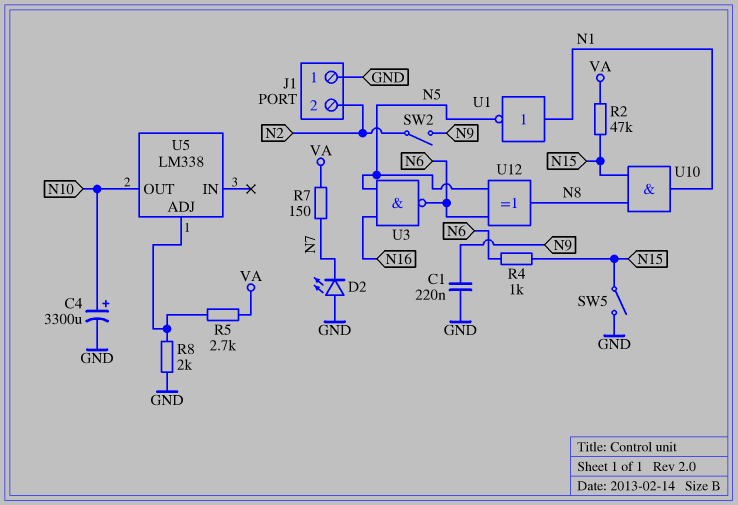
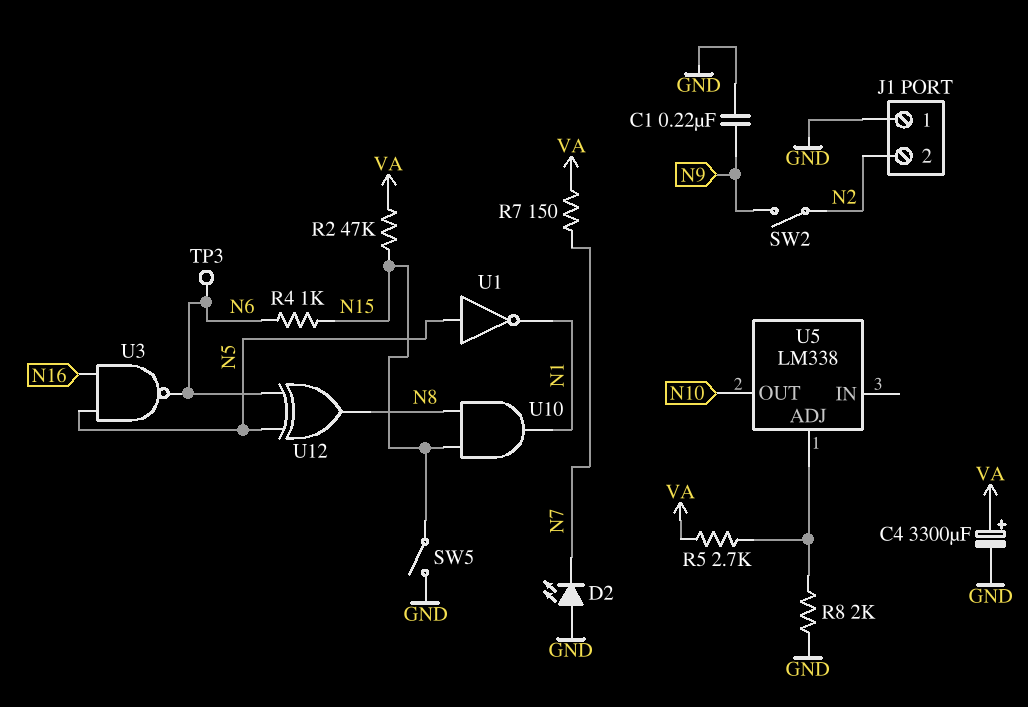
C4: 3300uF (plus N10, minus GND) -> 3300uF (plus VA, minus GND)
TP3: none -> test point (N6)
U1: NOT (in N1, out N5) -> NOT (in N5, out N1)

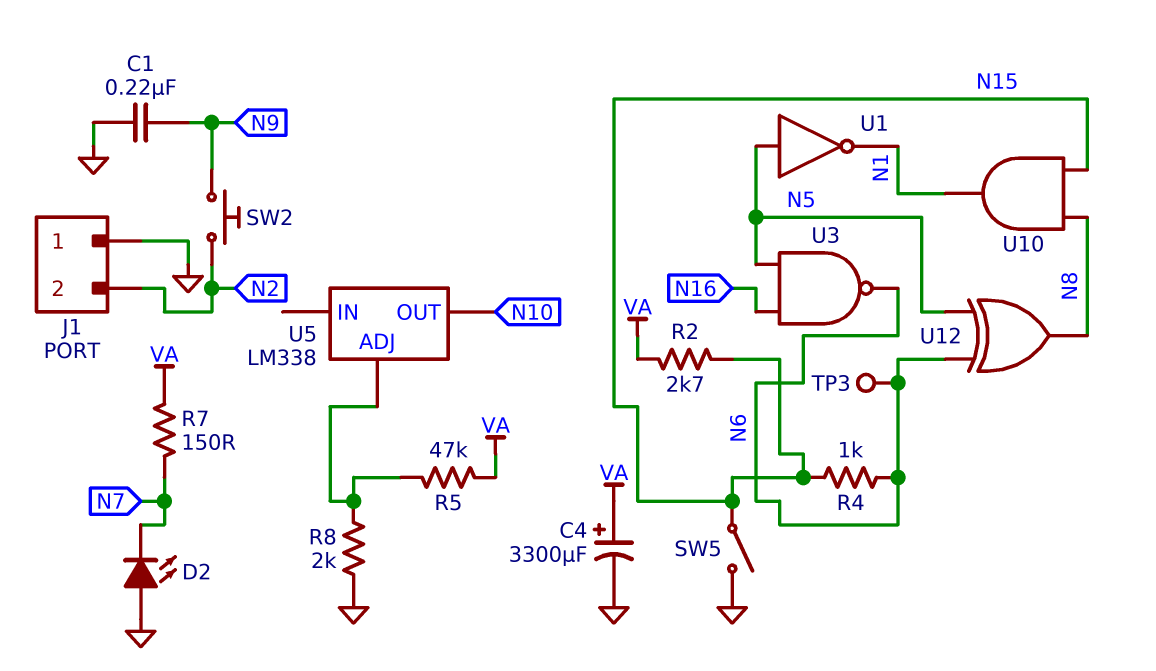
R2: 47k (N15, VA) -> 2.7k (N15, VA)
R5: 2.7k (U5/ADJ, VA) -> 47k (U5/ADJ, VA)
SW2: switch (N2, N9) -> button (N2, N9)

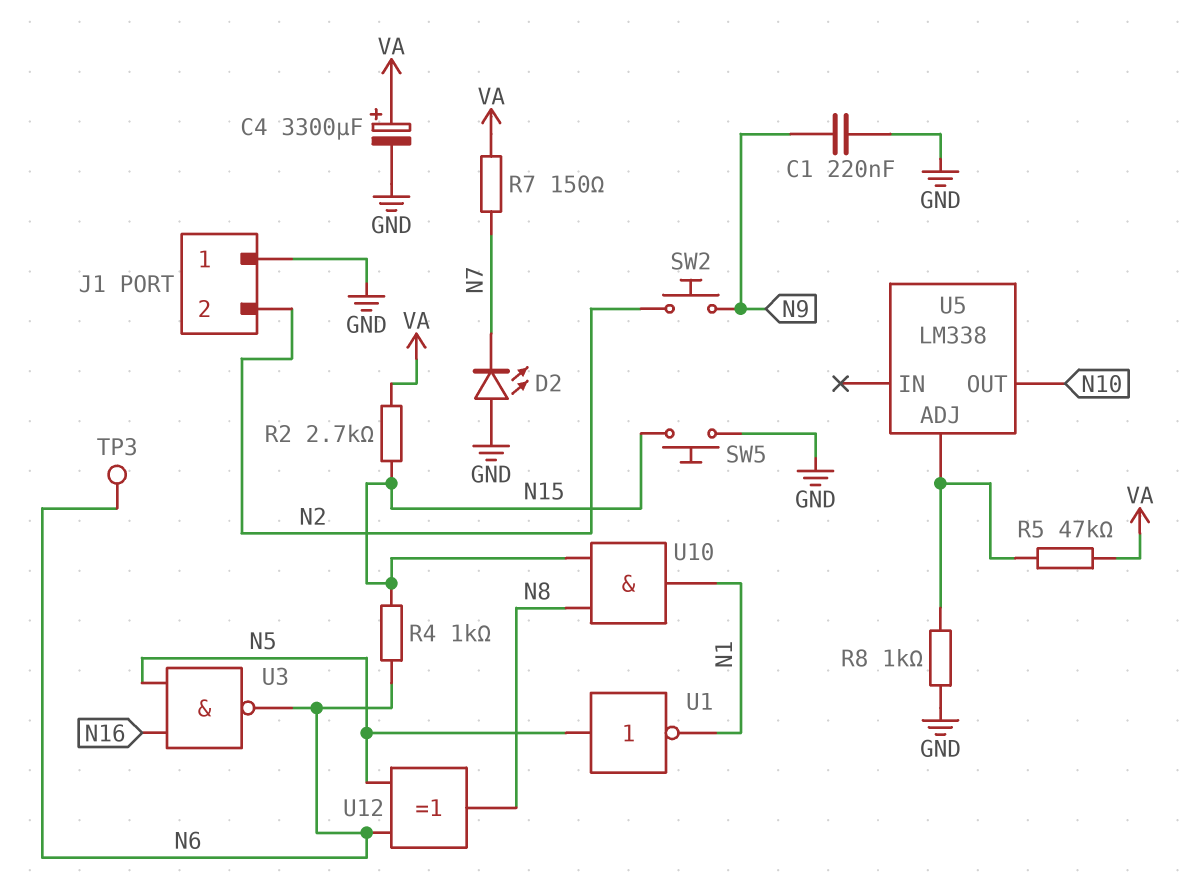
R8: 2k (GND, U5/ADJ) -> 1k (GND, U5/ADJ)
SW5: switch (GND, N15) -> button (GND, N15)

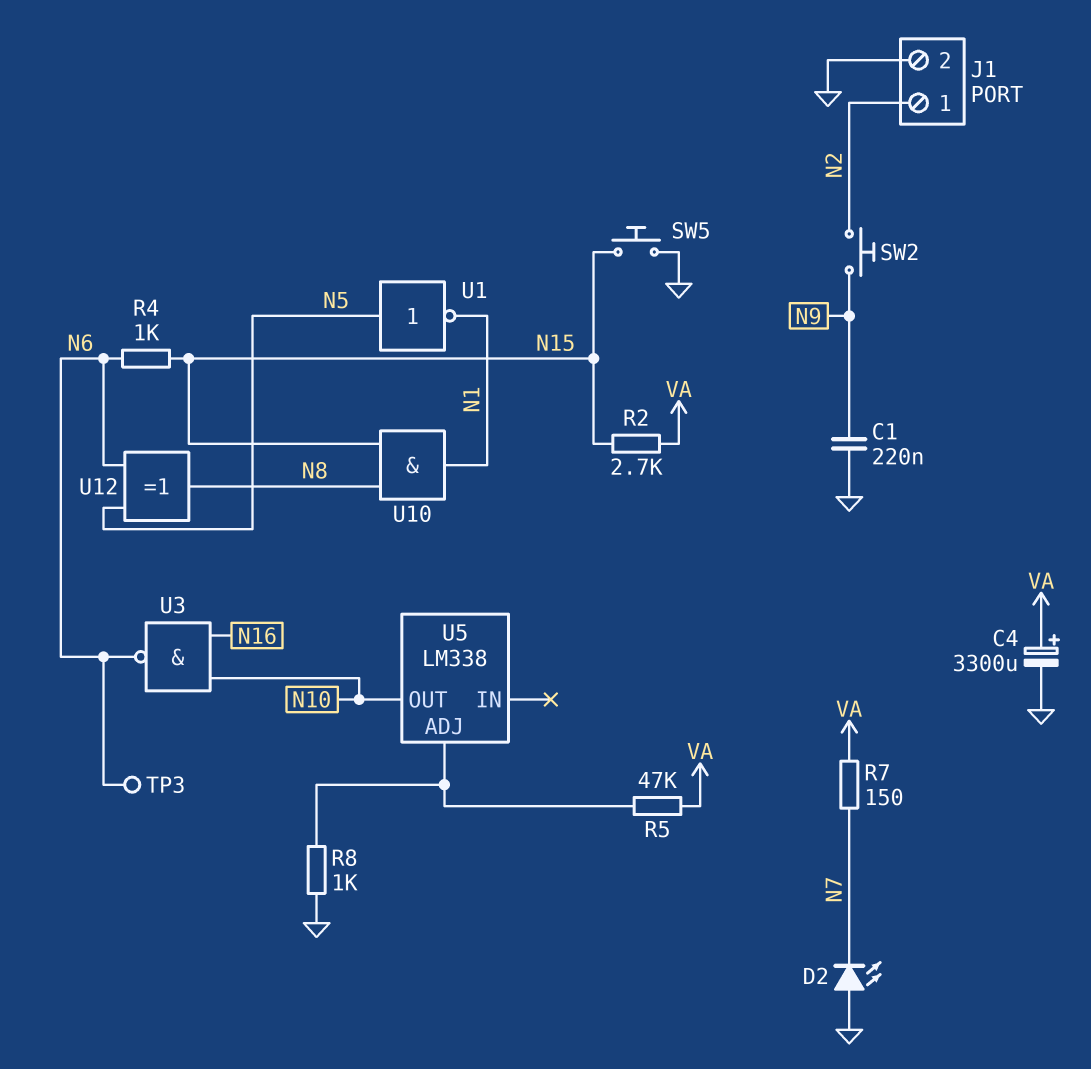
J1 pin 1: GND -> N2
J1 pin 2: N2 -> GND
U3: NAND (in N5, in N16, out N6) -> NAND (in N10, in N16, out N6)

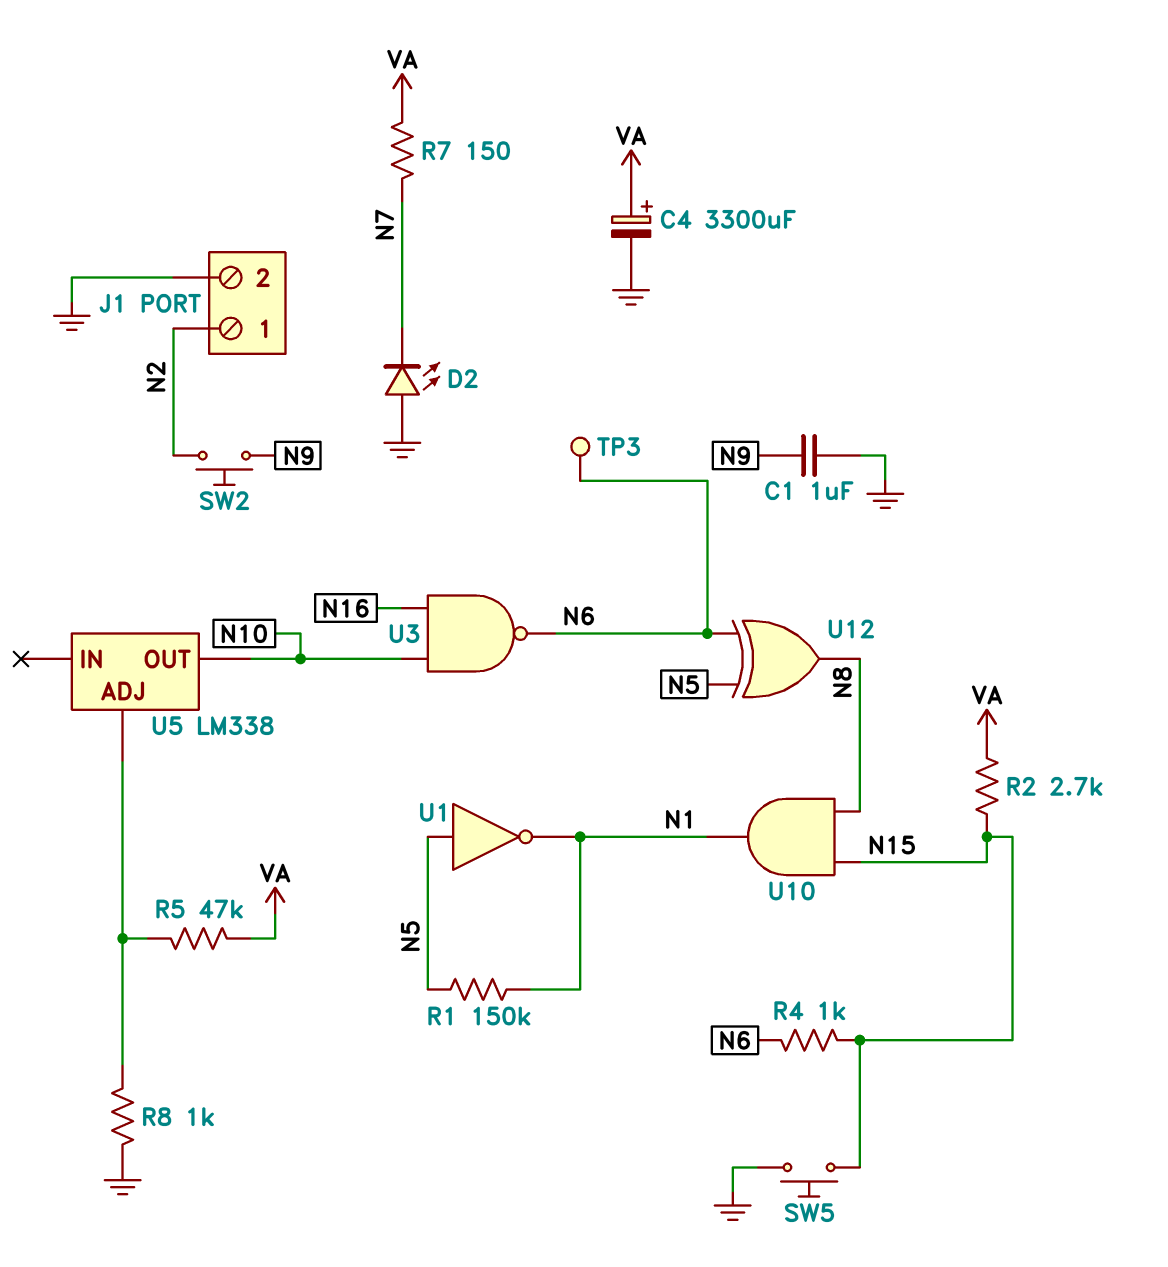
C1: 220nF (GND, N9) -> 1uF (GND, N9)
R1: none -> 150k (N1, N5)

